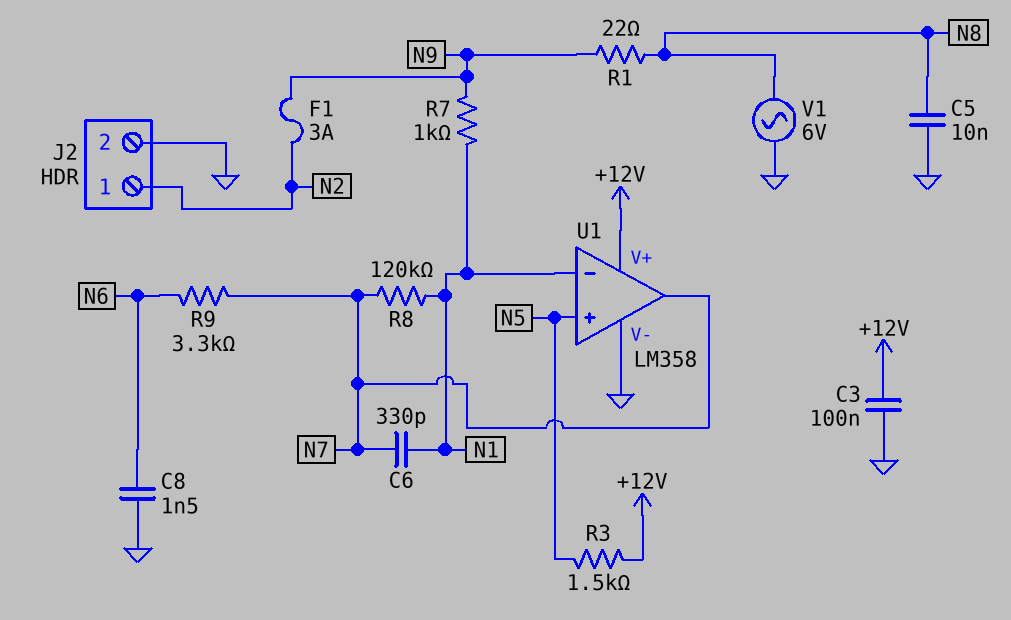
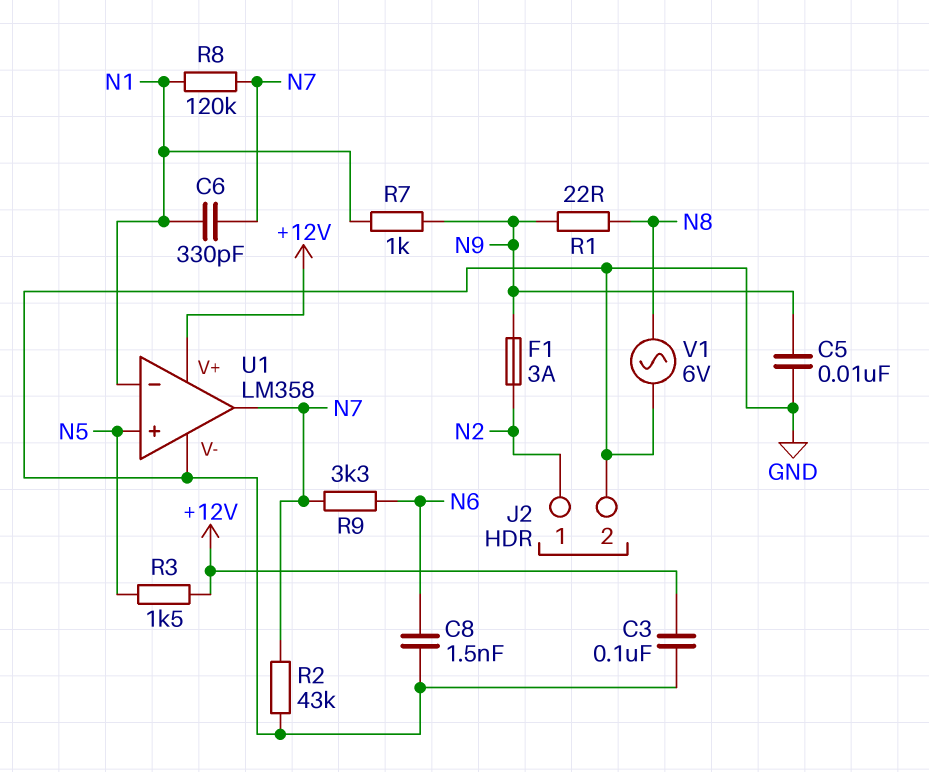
C5: 10nF (GND, N8) -> 10nF (GND, N9)
R2: none -> 43k (GND, N7)

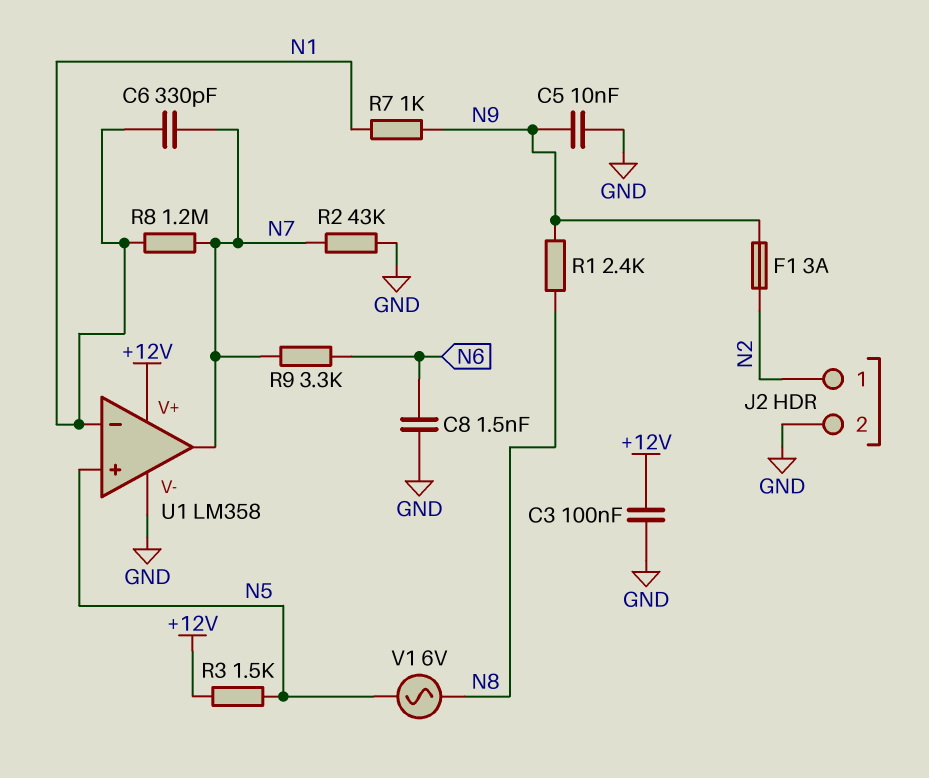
R1: 22 (N8, N9) -> 2.4k (N8, N9)
R8: 120k (N1, N7) -> 1.2M (N1, N7)
V1: AC 6V (GND, N8) -> AC 6V (N5, N8)

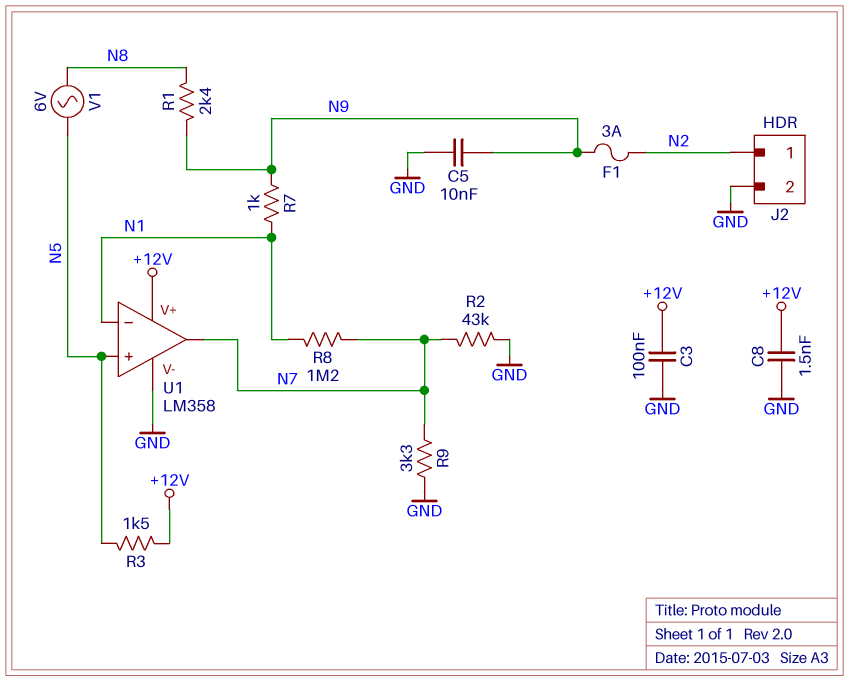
C6: 330pF (N1, N7) -> none
C8: 1.5nF (GND, N6) -> 1.5nF (+12V, GND)
R9: 3.3k (N6, N7) -> 3.3k (GND, N7)

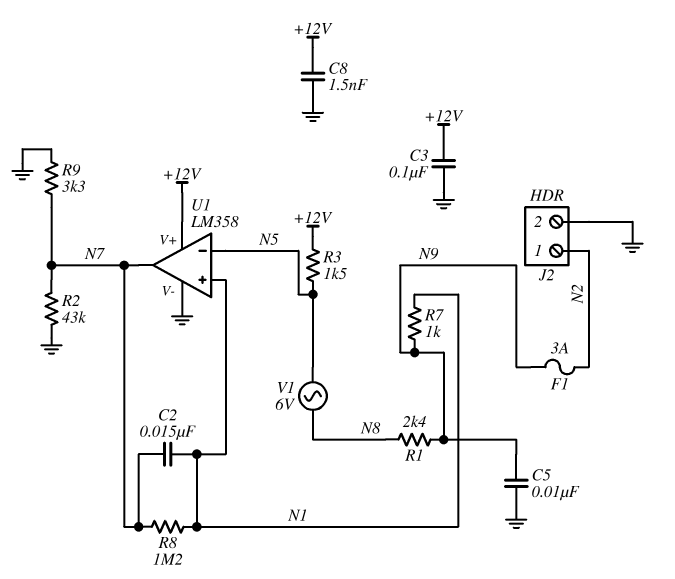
C2: none -> 15nF (N1, N7)
U1 pin in+: N5 -> N1
U1 pin in-: N1 -> N5

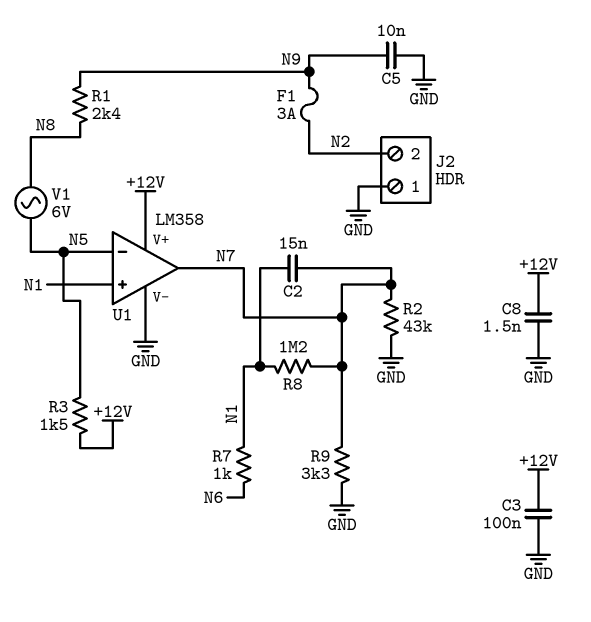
J2 pin 1: N2 -> GND
J2 pin 2: GND -> N2
R7: 1k (N1, N9) -> 1k (N1, N6)

